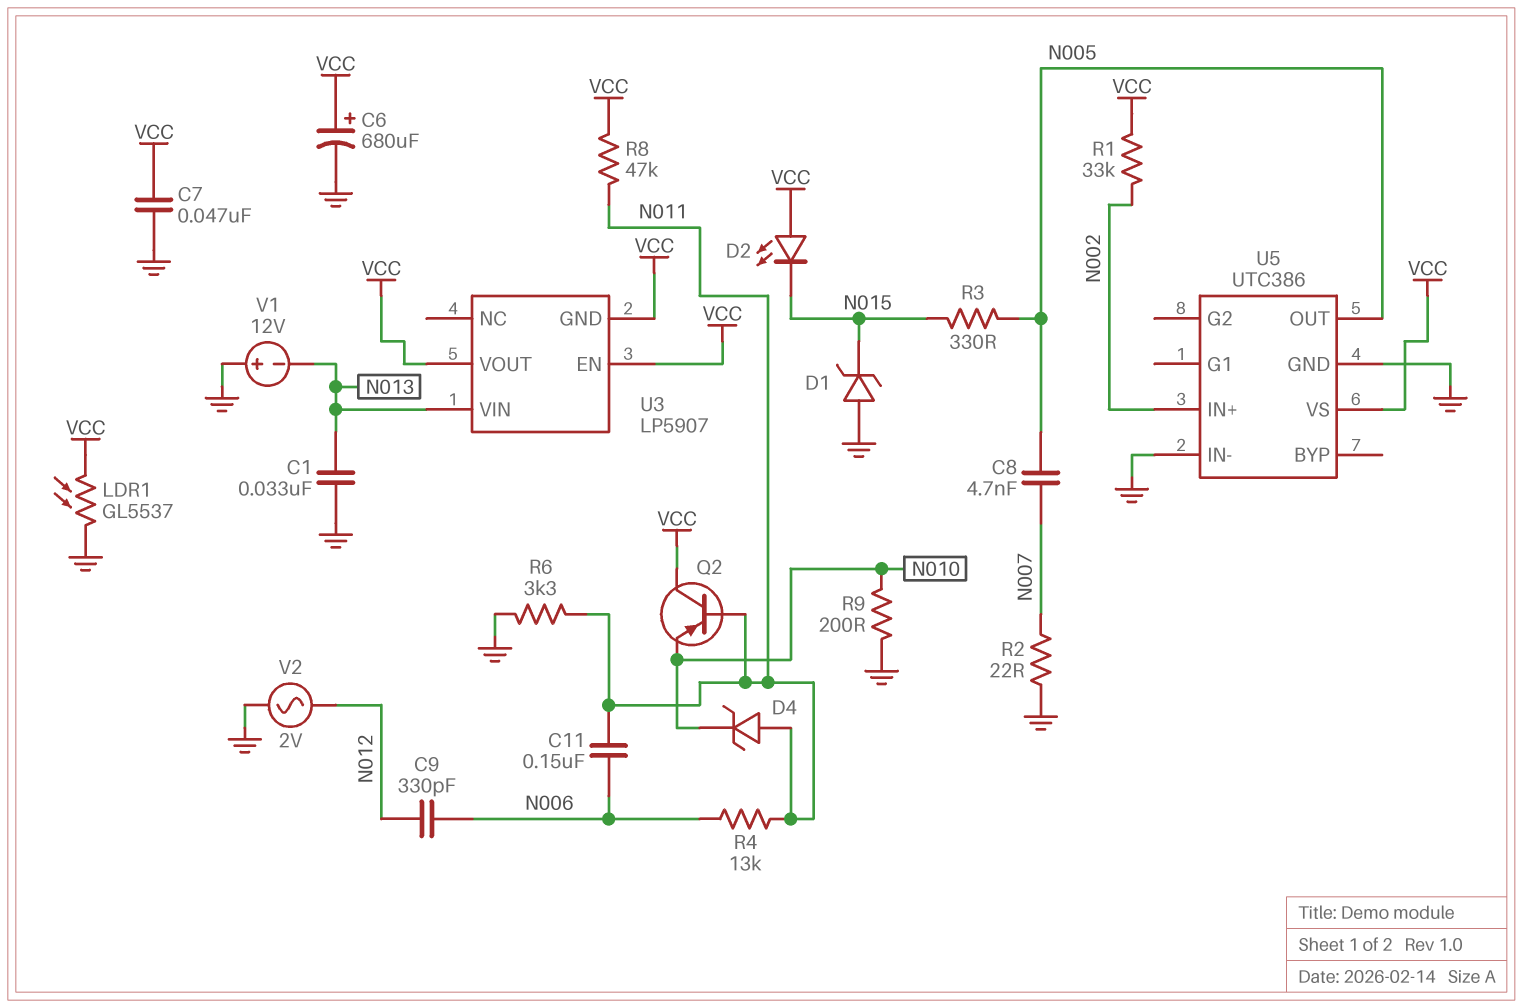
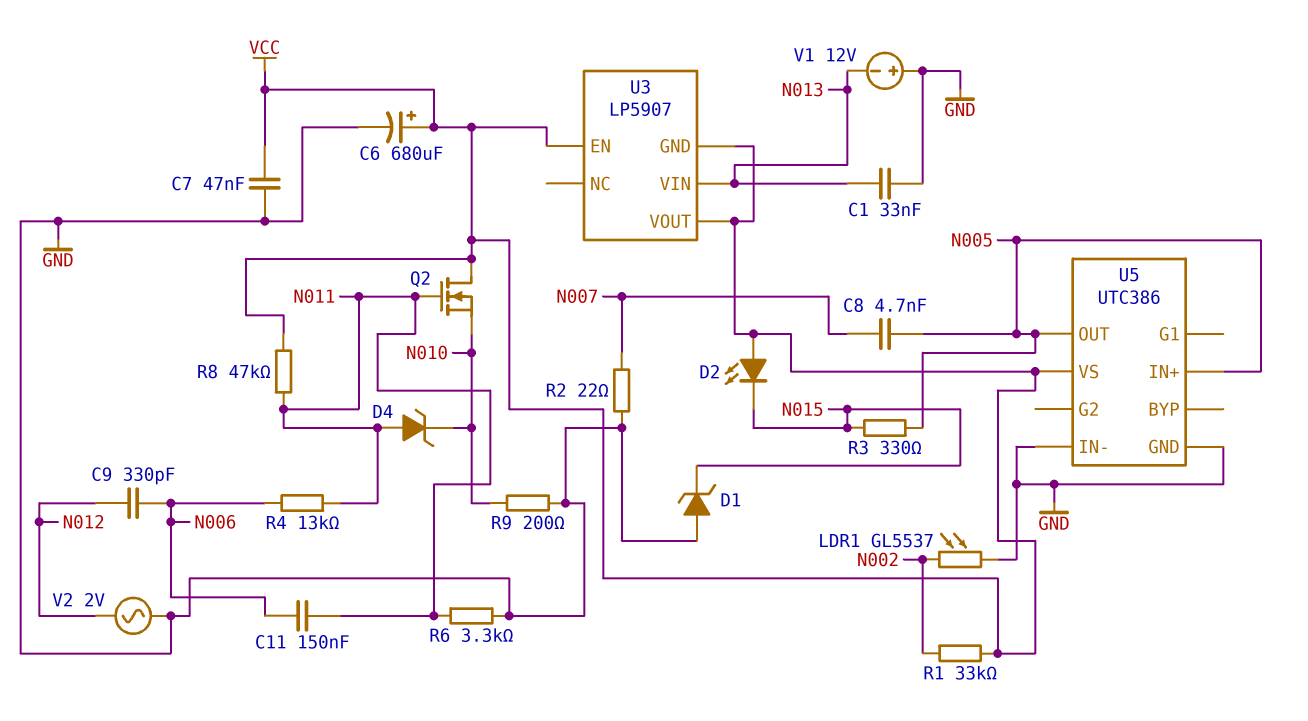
LDR1: GL5537 (GND, VCC) -> GL5537 (GND, N002)
Q2: PNP (B N011, C VCC, E N010) -> NMOS (G N011, D VCC, S N010)
U5 pin IN+: N002 -> N005

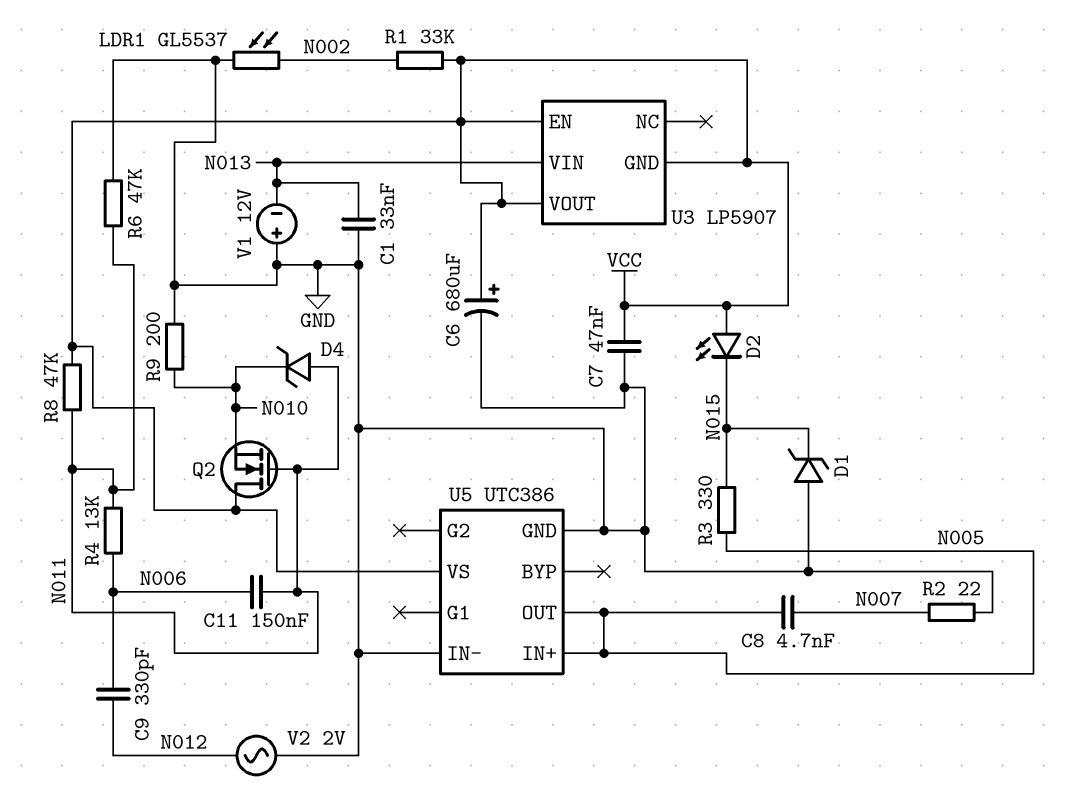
R6: 3.3k (GND, N011) -> 47k (GND, N011)

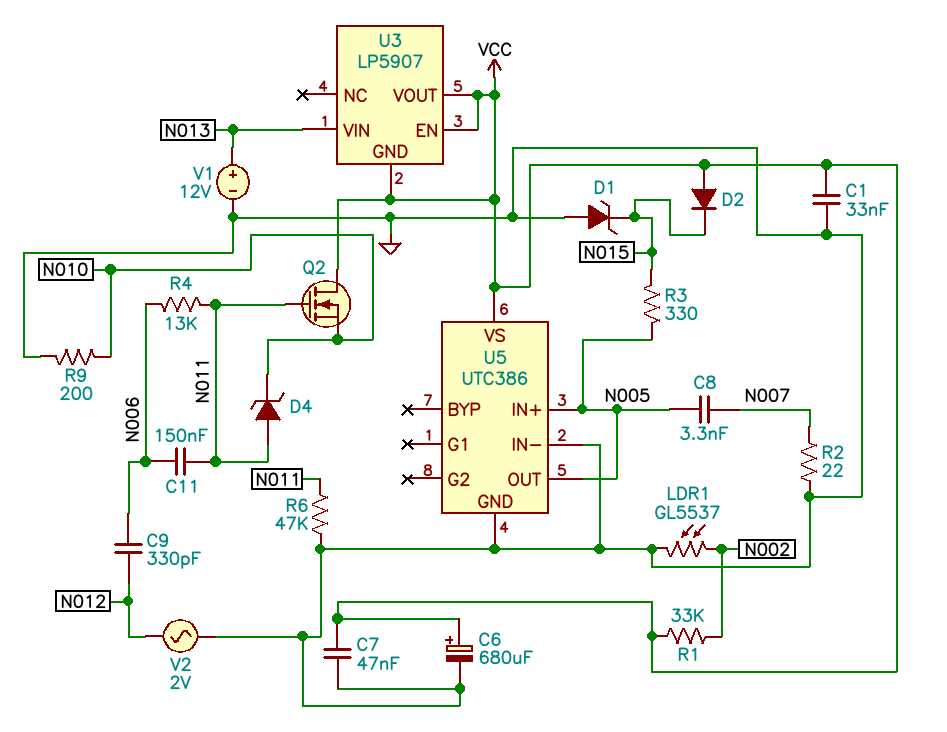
C1: 33nF (GND, N013) -> 33nF (GND, VCC)
C8: 4.7nF (N005, N007) -> 3.3nF (N005, N007)
D2: LED (A VCC, K N015) -> diode (A VCC, K N015)
R8: 47k (N011, VCC) -> none
V1: 12V (plus GND, minus N013) -> 12V (plus N013, minus GND)

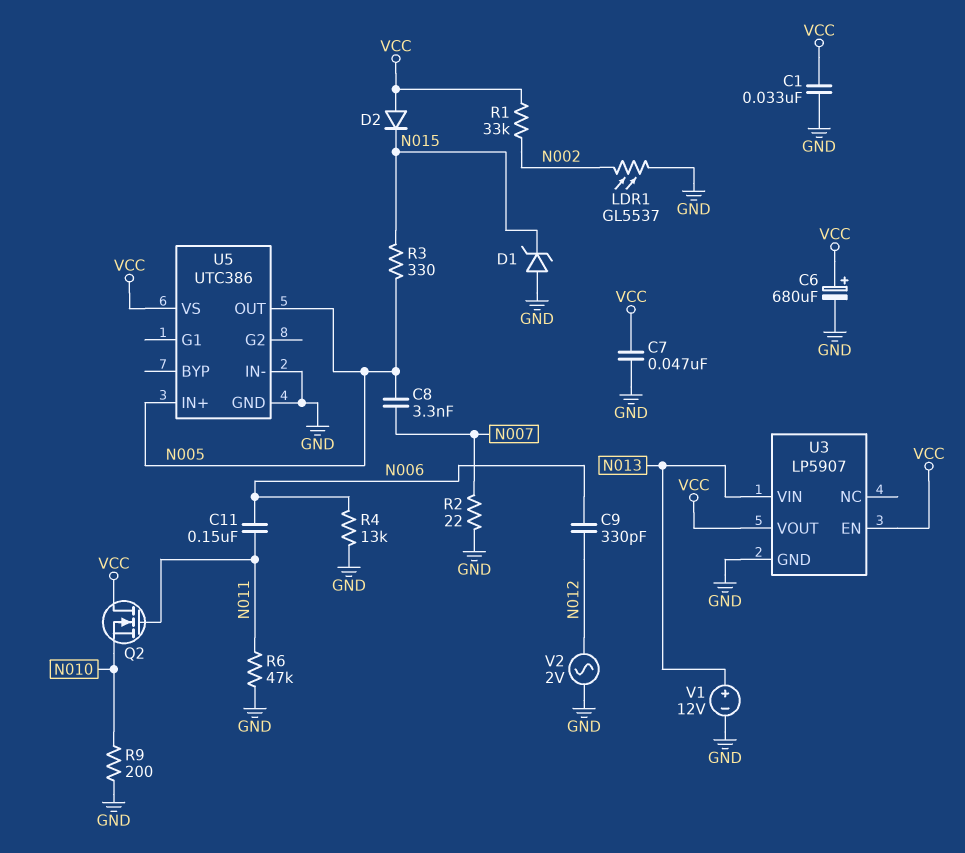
D4: zener (A N011, K N010) -> none
R4: 13k (N006, N011) -> 13k (GND, N006)
U3 pin GND: VCC -> GND

